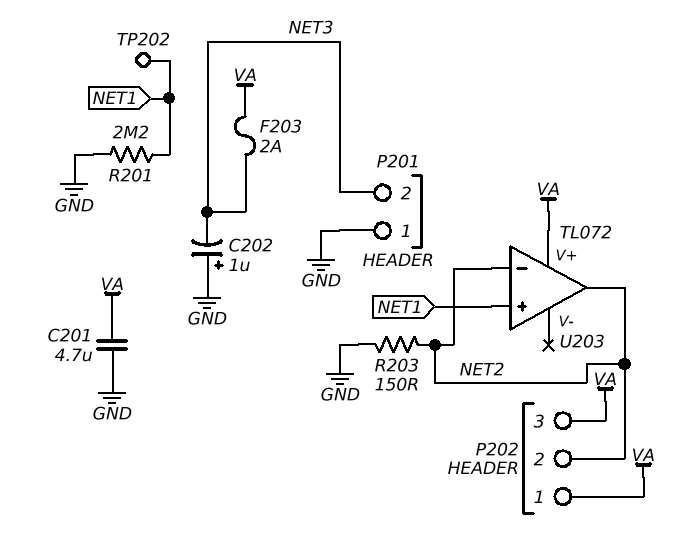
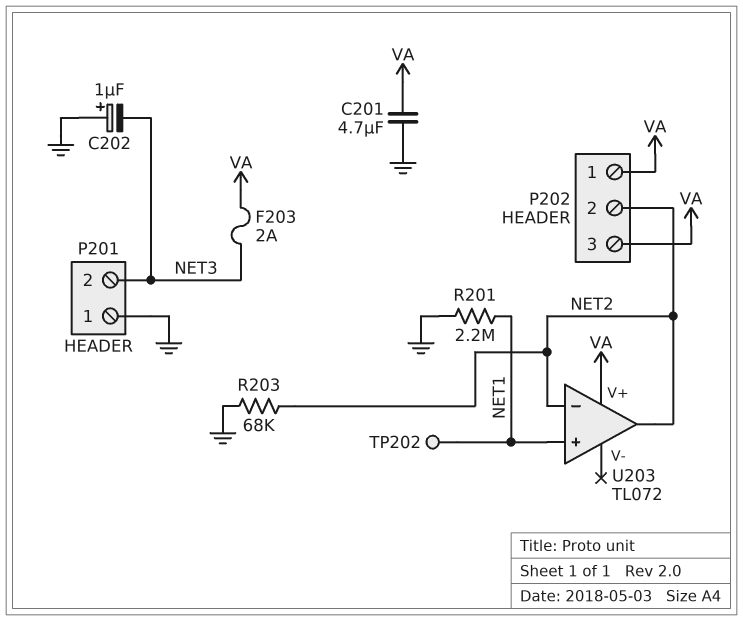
R203: 150 (GND, NET2) -> 68k (GND, NET2)

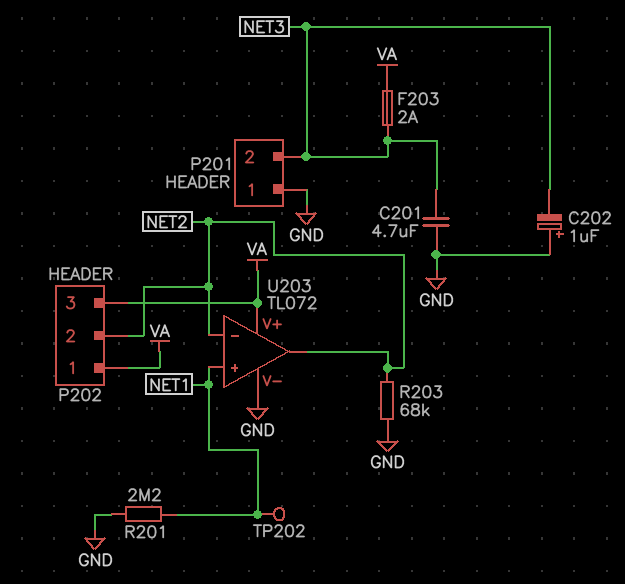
C201: 4.7uF (GND, VA) -> 4.7uF (GND, NET3)
U203 pin V-: none -> GND

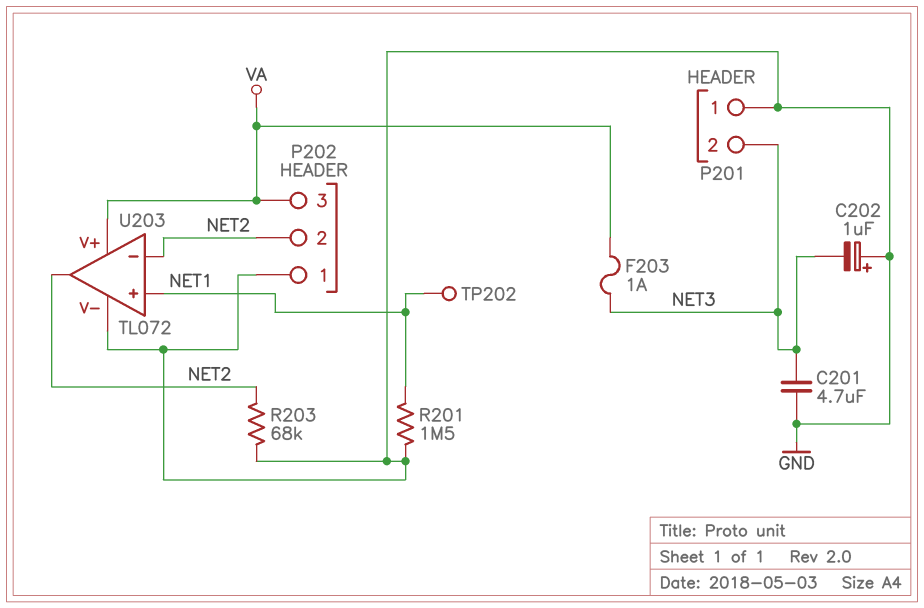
F203: 2A (NET3, VA) -> 1A (NET3, VA)
P202 pin 1: VA -> GND
R201: 2.2M (GND, NET1) -> 1.5M (GND, NET1)

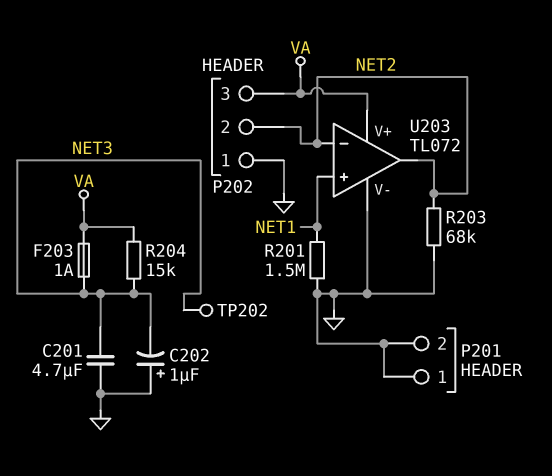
P201 pin 2: NET3 -> GND
R204: none -> 15k (NET3, VA)
TP202: test point (NET1) -> test point (NET3)

